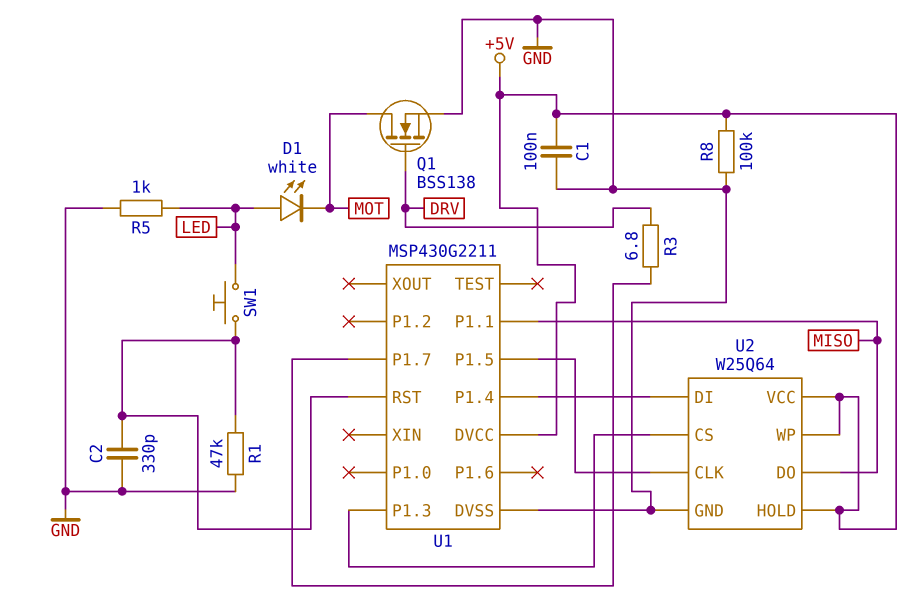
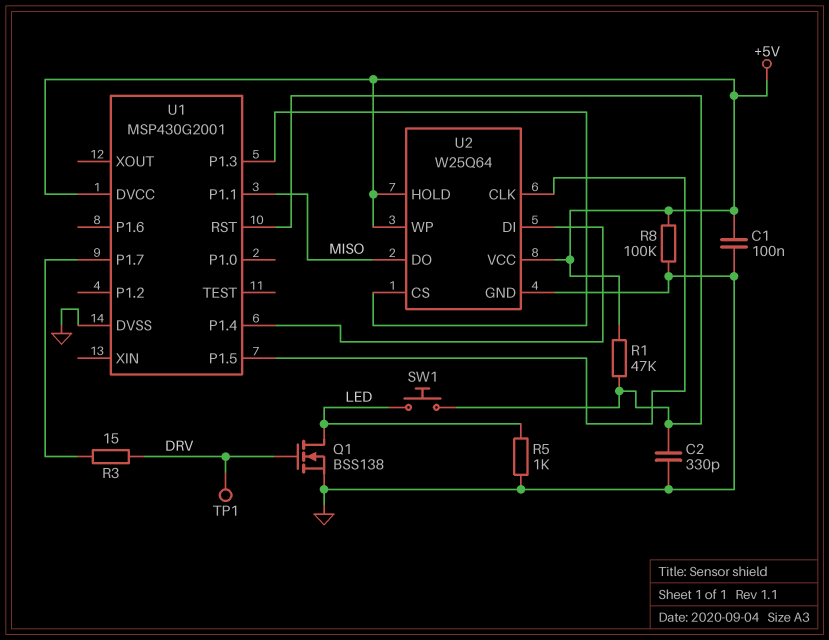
D1: LED white (A LED, K MOT) -> none
Q1: NMOS BSS138 (G DRV, D MOT, S GND) -> NMOS BSS138 (G DRV, D LED, S GND)
R1: 47k (GND, U1/RST) -> 47k (+5V, U1/RST)
R3: 6.8 (DRV, U1/P1.7) -> 15 (DRV, U1/P1.7)
TP1: none -> test point (DRV)
U1: MSP430G2211 -> MSP430G2001

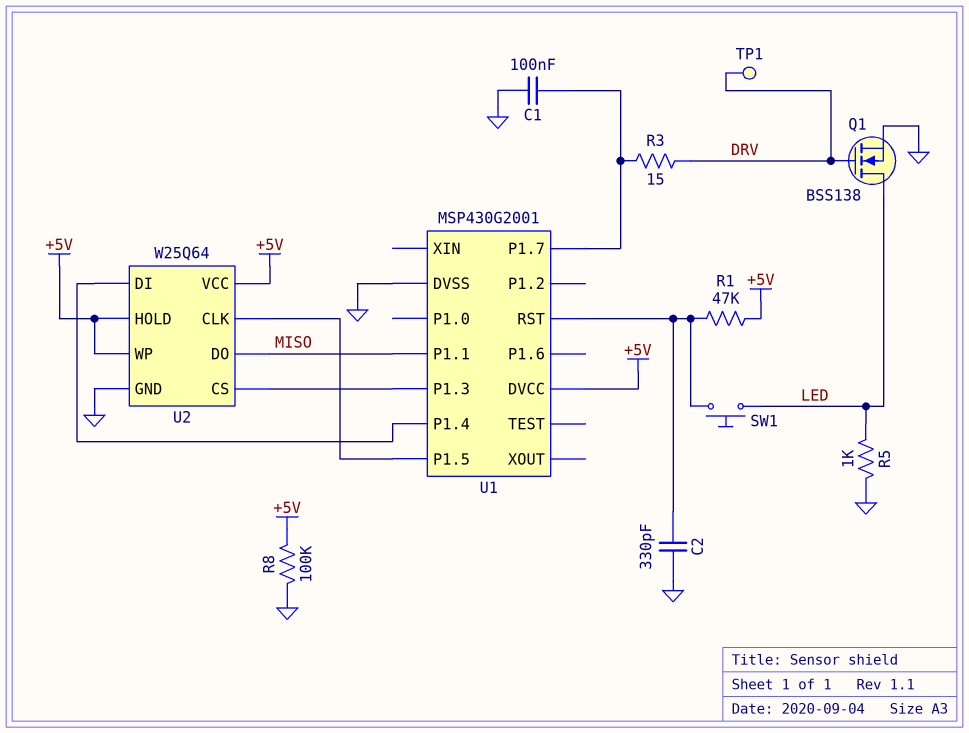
C1: 100nF (+5V, GND) -> 100nF (GND, U1/P1.7)

